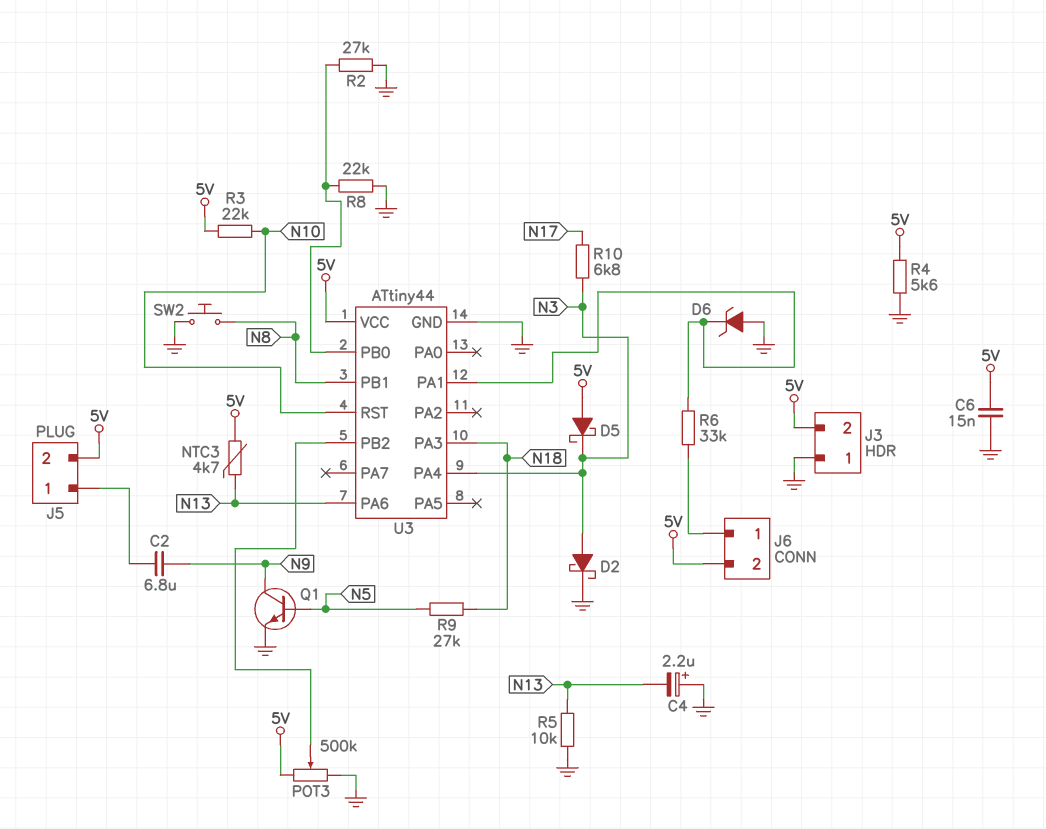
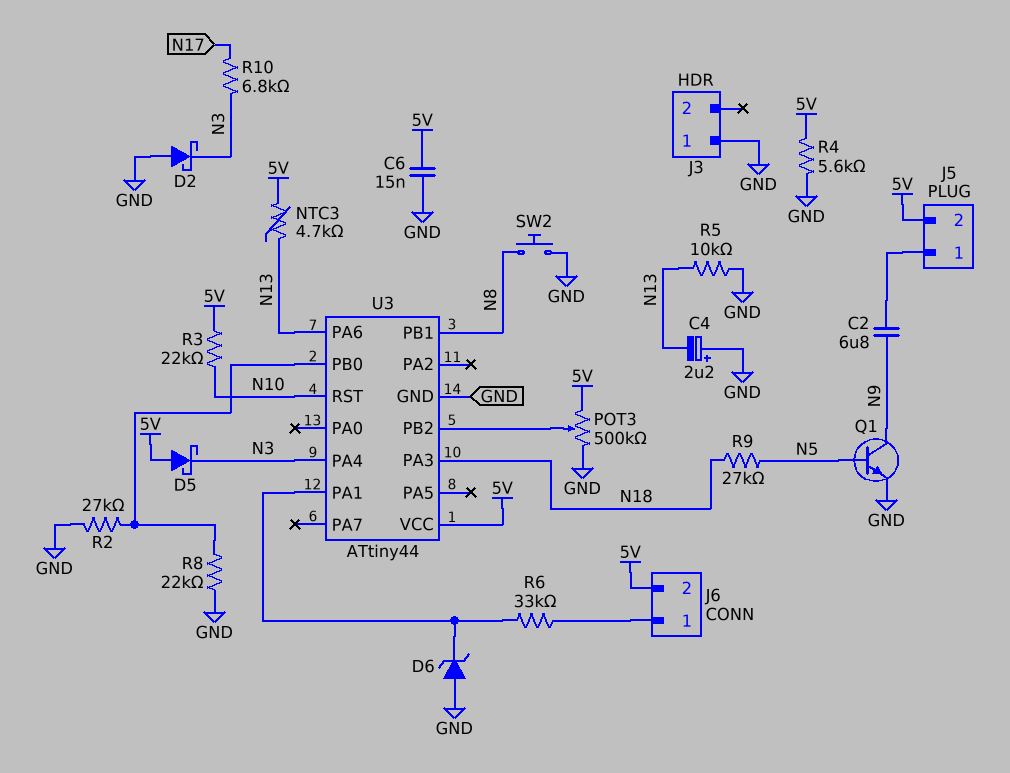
D2: schottky (A N3, K GND) -> schottky (A GND, K N3)
J3 pin 2: 5V -> none

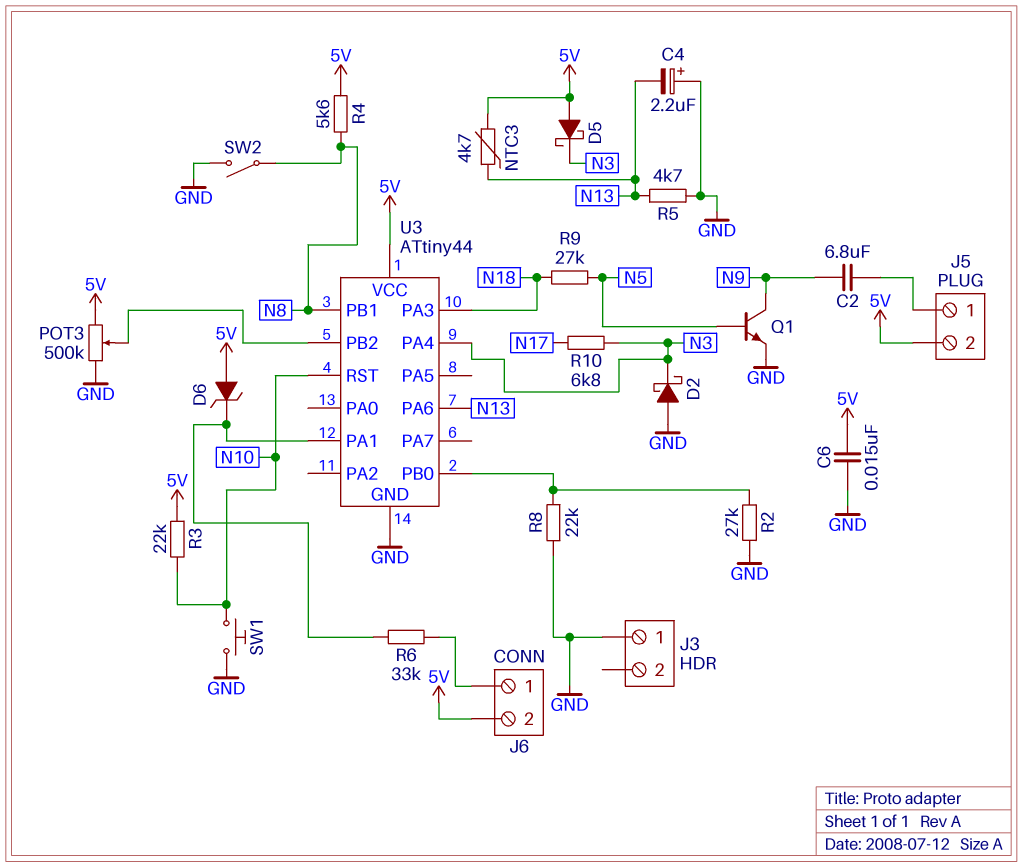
D6: zener (A GND, K U3/PA1) -> zener (A 5V, K U3/PA1)
R4: 5.6k (5V, GND) -> 5.6k (5V, N8)
R5: 10k (GND, N13) -> 4.7k (GND, N13)
SW1: none -> button (GND, N10)
SW2: button (GND, N8) -> switch (GND, N8)

